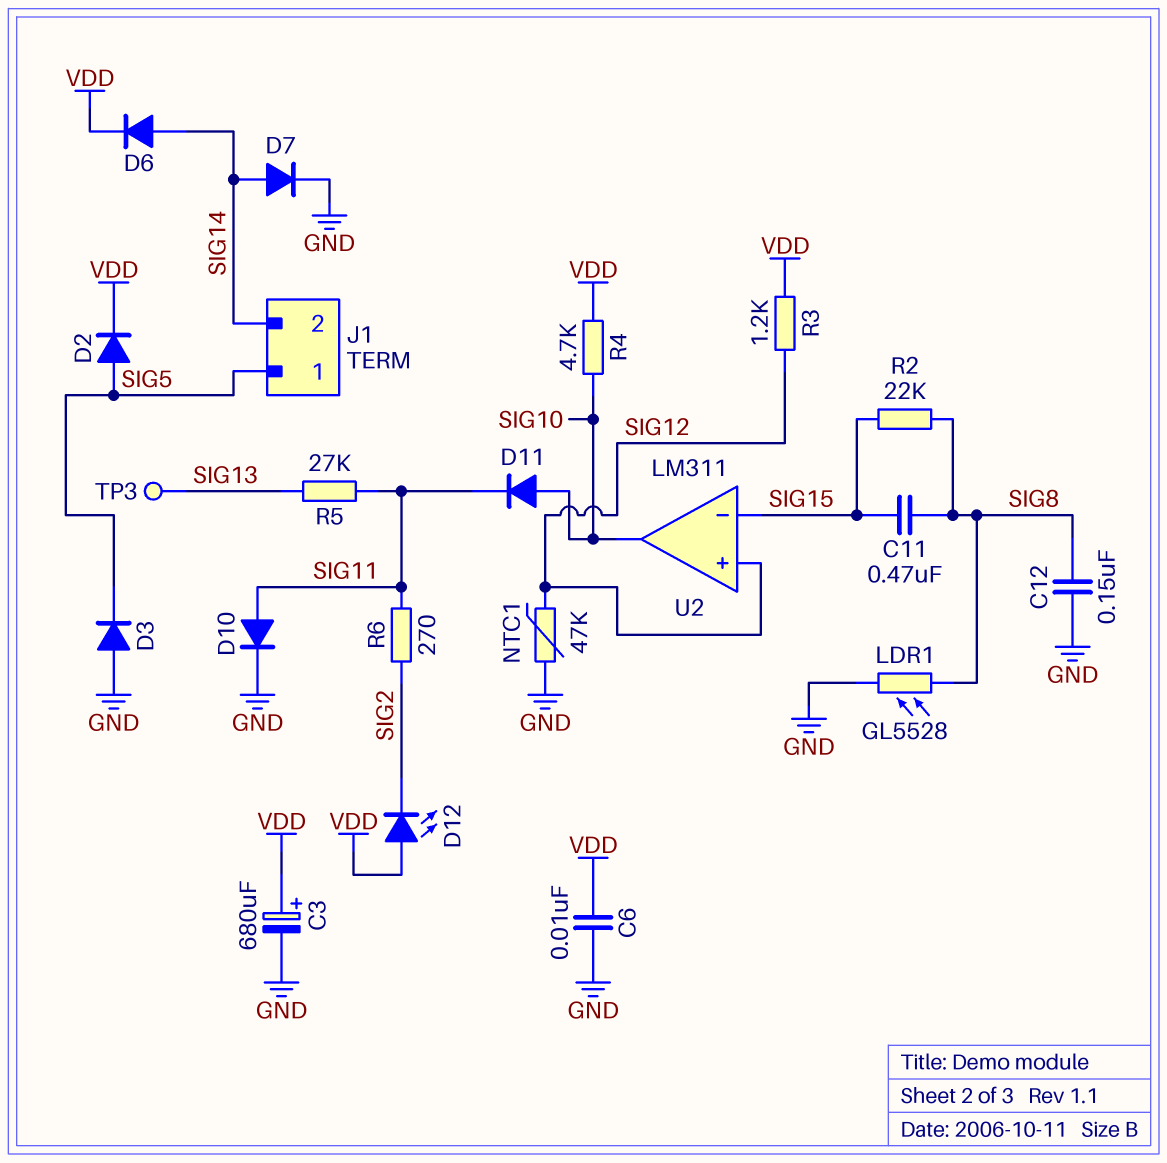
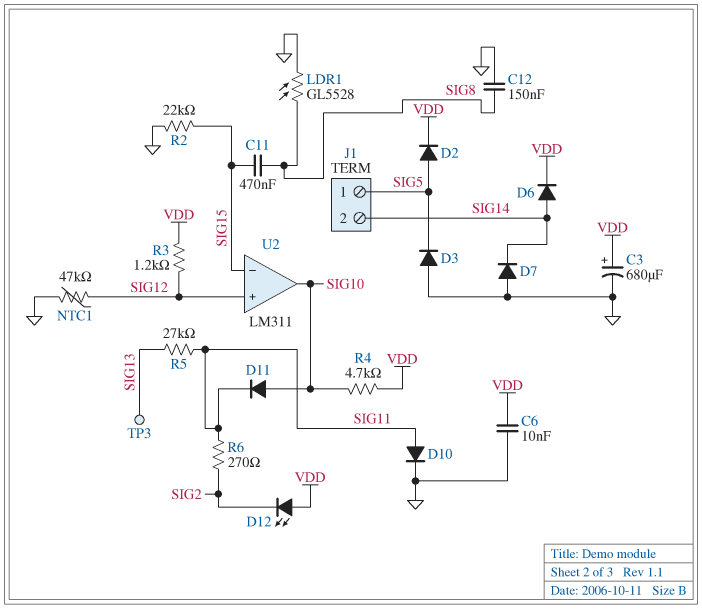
D7: diode (A SIG14, K GND) -> diode (A GND, K SIG14)
R2: 22k (SIG8, SIG15) -> 22k (GND, SIG15)

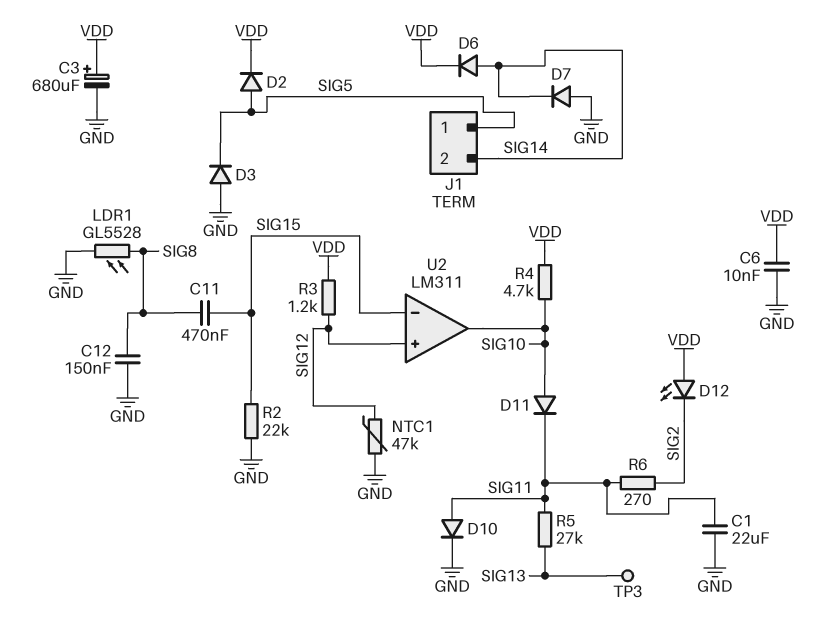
C1: none -> 22uF (GND, SIG11)

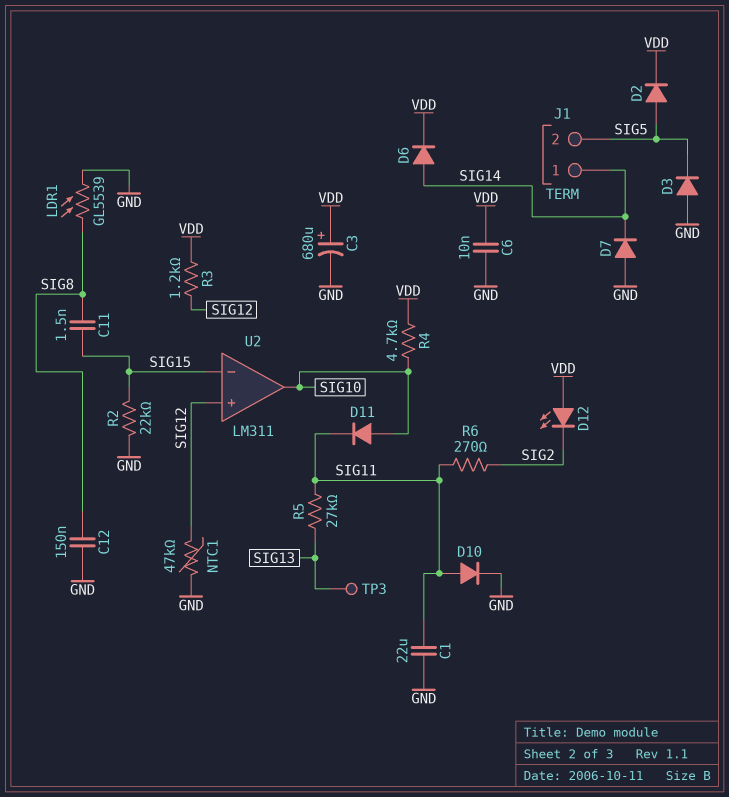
C11: 470nF (SIG8, SIG15) -> 1.5nF (SIG8, SIG15)
J1 pin 1: SIG5 -> SIG14
J1 pin 2: SIG14 -> SIG5
LDR1: GL5528 (GND, SIG8) -> GL5539 (GND, SIG8)

